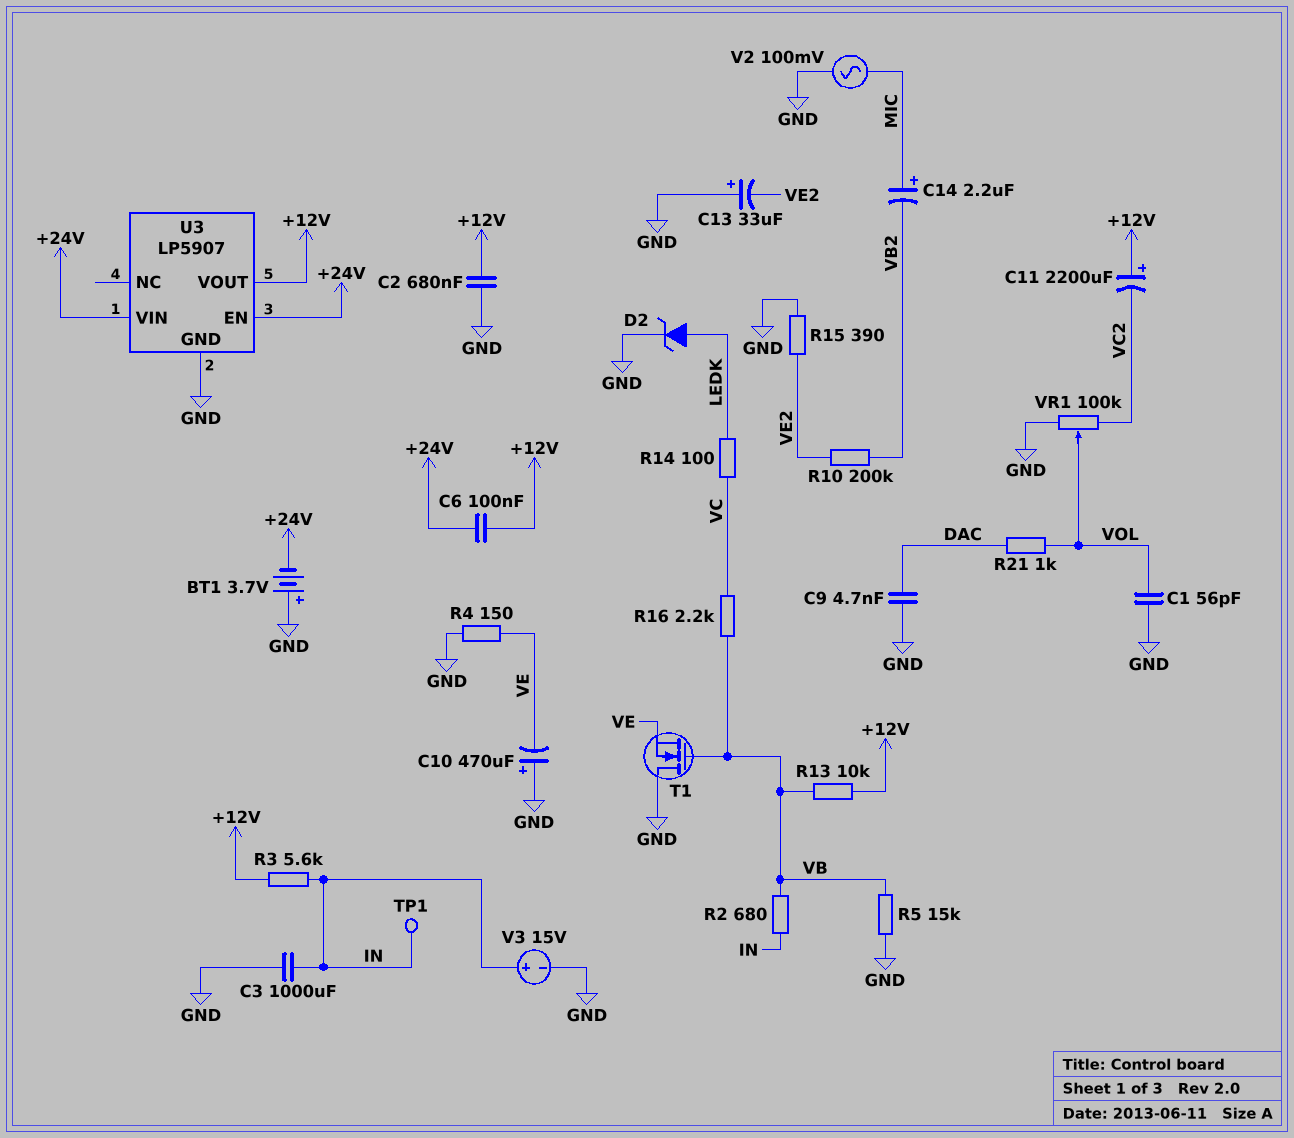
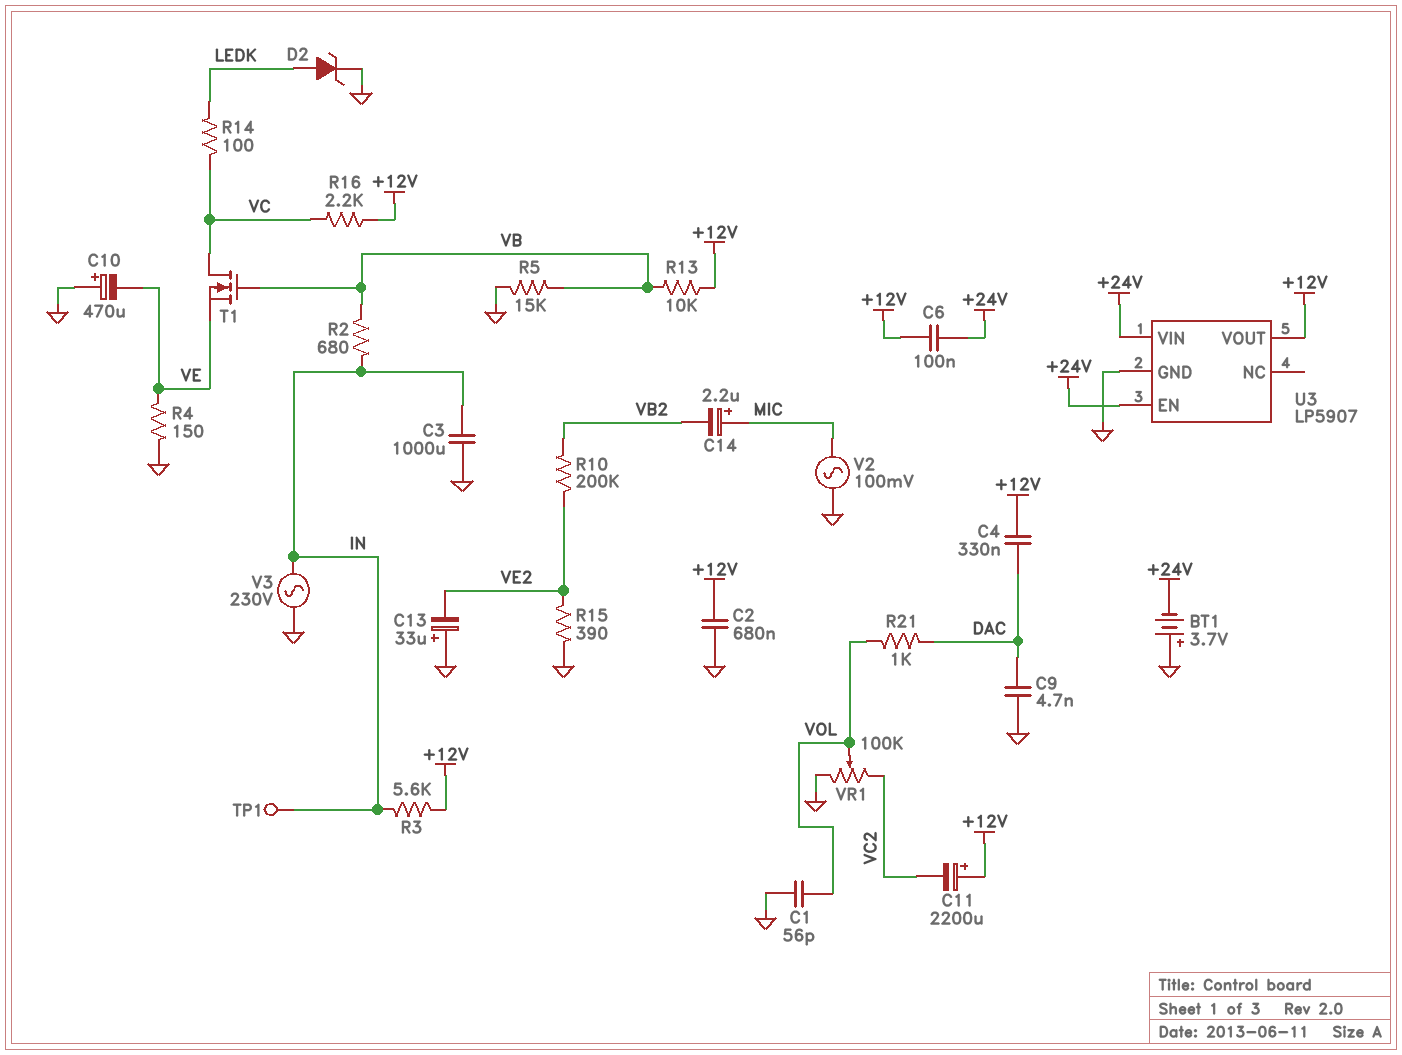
C4: none -> 330nF (+12V, DAC)
R16: 2.2k (VB, VC) -> 2.2k (+12V, VC)
T1: NMOS (G VB, D GND, S VE) -> NMOS (G VB, D VC, S VE)
V3: 15V (plus IN, minus GND) -> AC 230V (GND, IN)

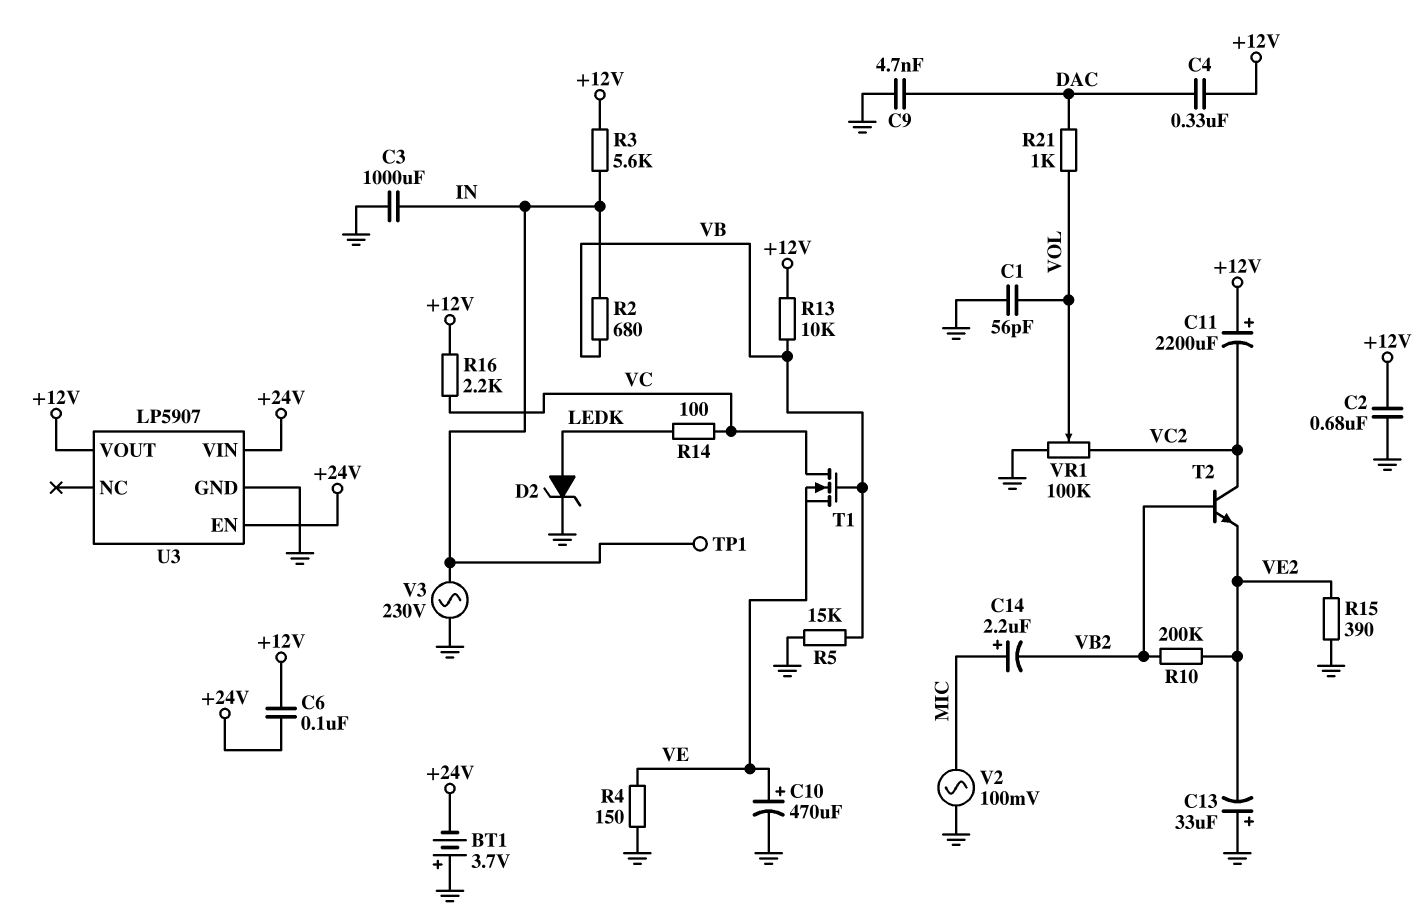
C10: 470uF (plus GND, minus VE) -> 470uF (plus VE, minus GND)
T2: none -> NPN (B VB2, C VC2, E VE2)

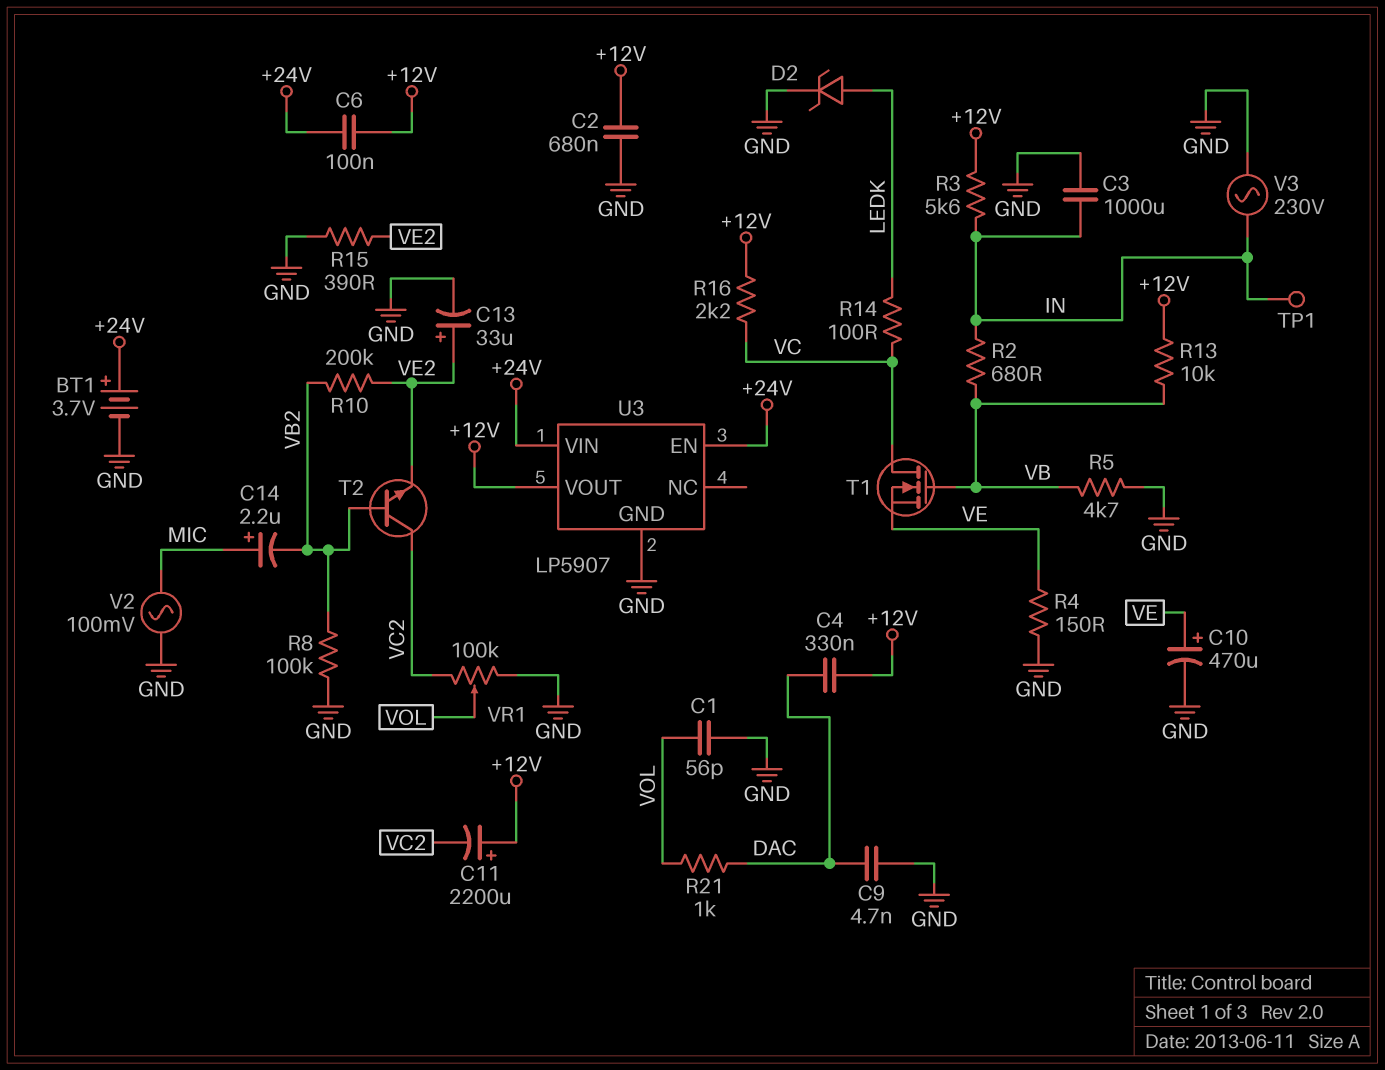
BT1: 3.7V (plus GND, minus +24V) -> 3.7V (plus +24V, minus GND)
C13: 33uF (plus GND, minus VE2) -> 33uF (plus VE2, minus GND)
R5: 15k (GND, VB) -> 4.7k (GND, VB)
R8: none -> 100k (GND, VB2)

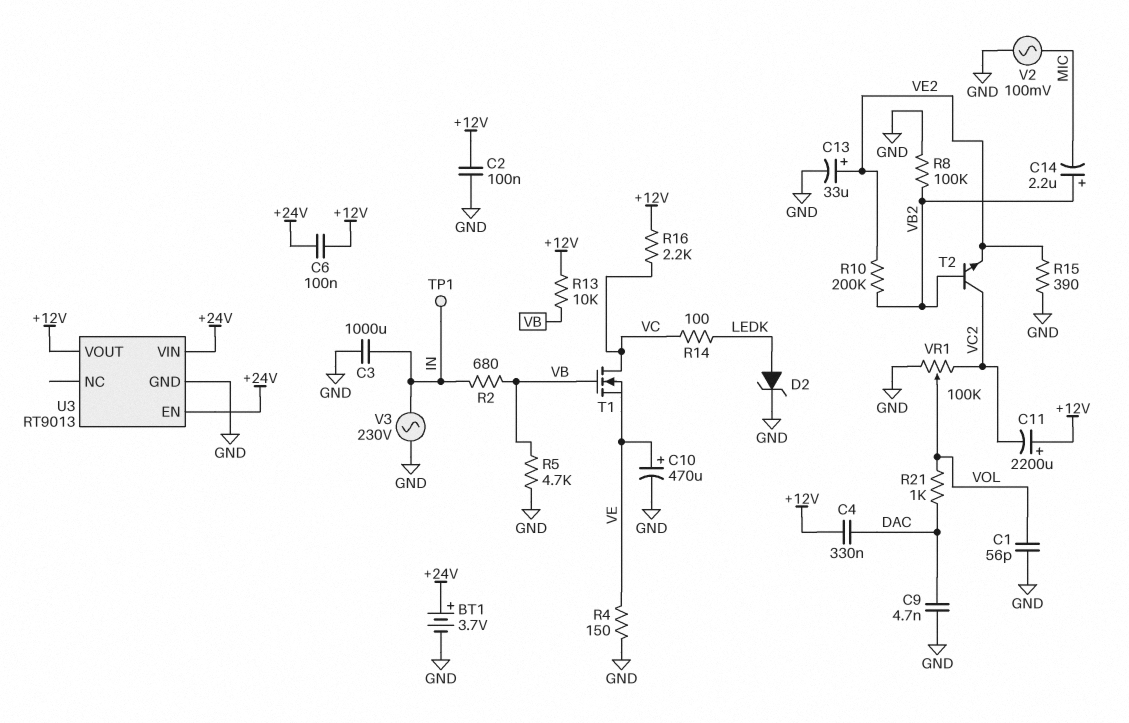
C2: 680nF (+12V, GND) -> 100nF (+12V, GND)
C14: 2.2uF (plus MIC, minus VB2) -> 2.2uF (plus VB2, minus MIC)
R3: 5.6k (+12V, IN) -> none
U3: LP5907 -> RT9013

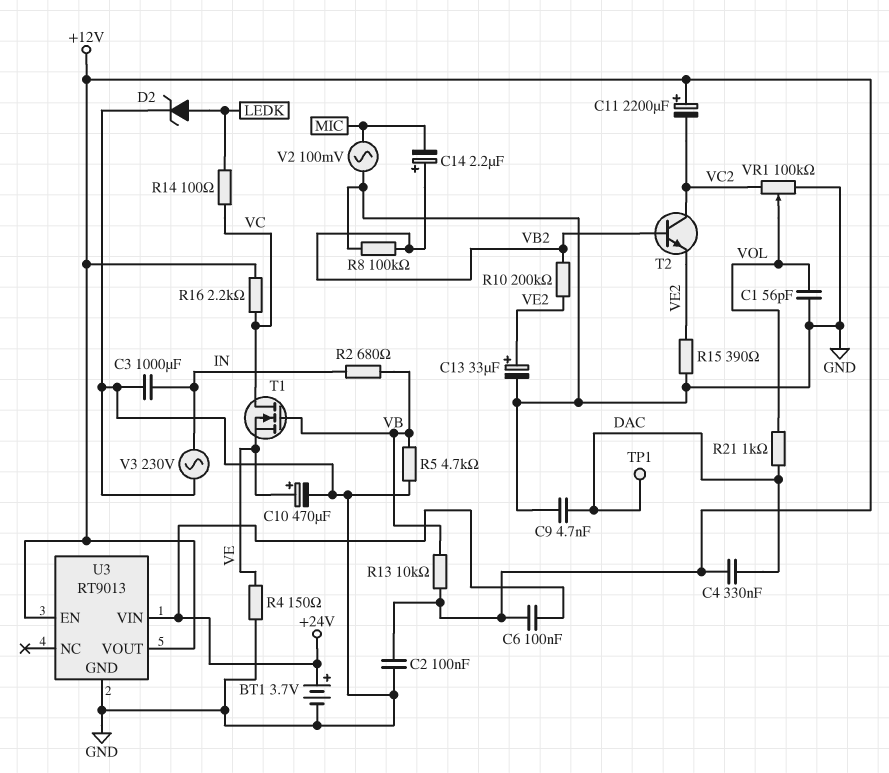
TP1: test point (IN) -> test point (DAC)
U3 pin EN: +24V -> +12V

